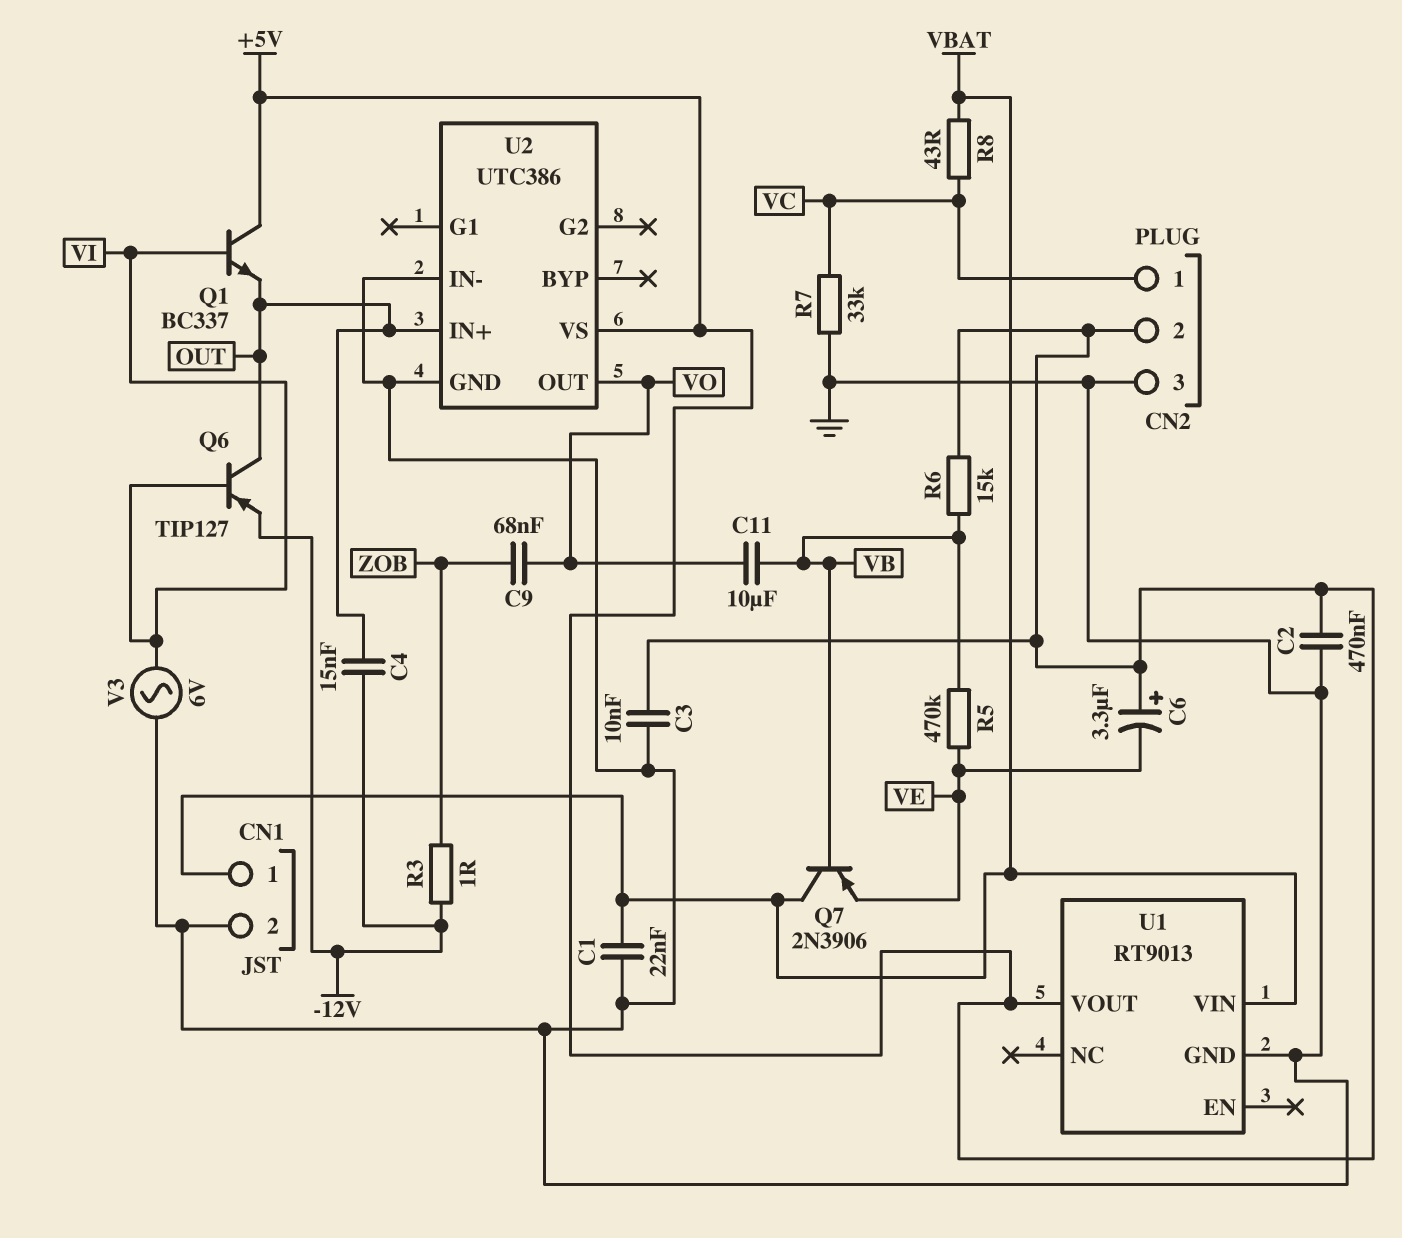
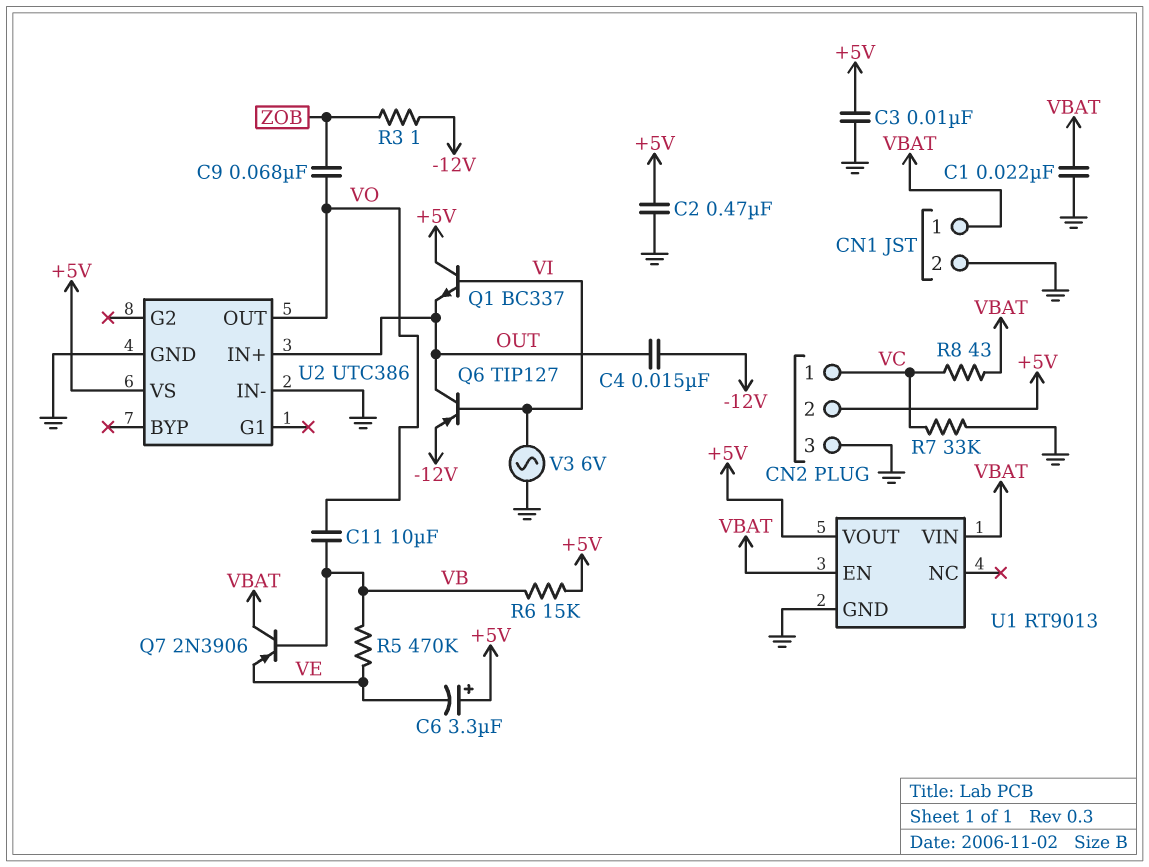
U1 pin EN: none -> VBAT

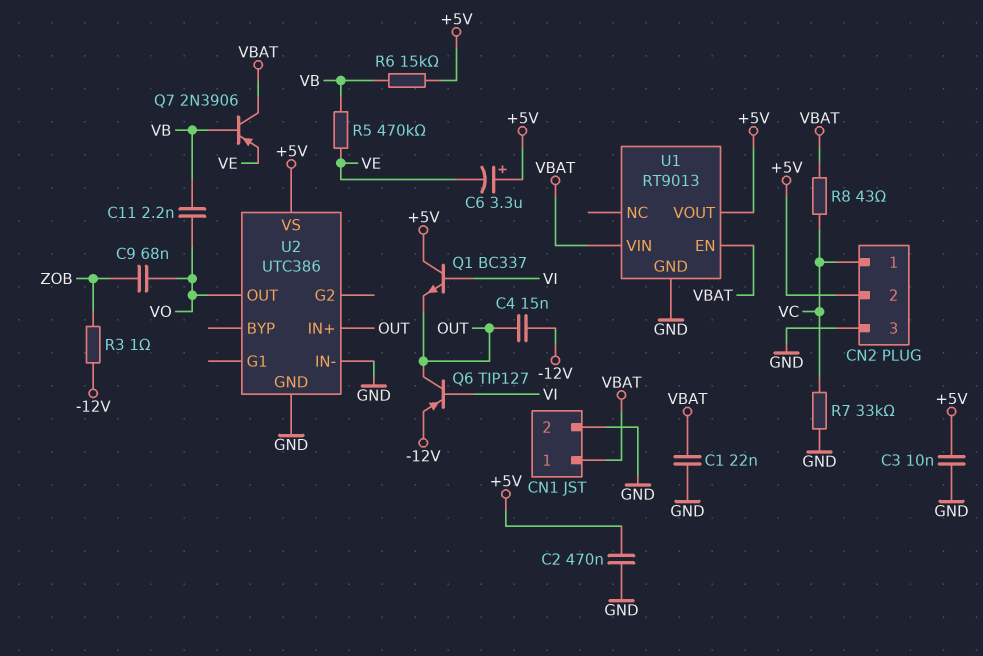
C11: 10uF (VB, VO) -> 2.2nF (VB, VO)
V3: AC 6V (GND, VI) -> none

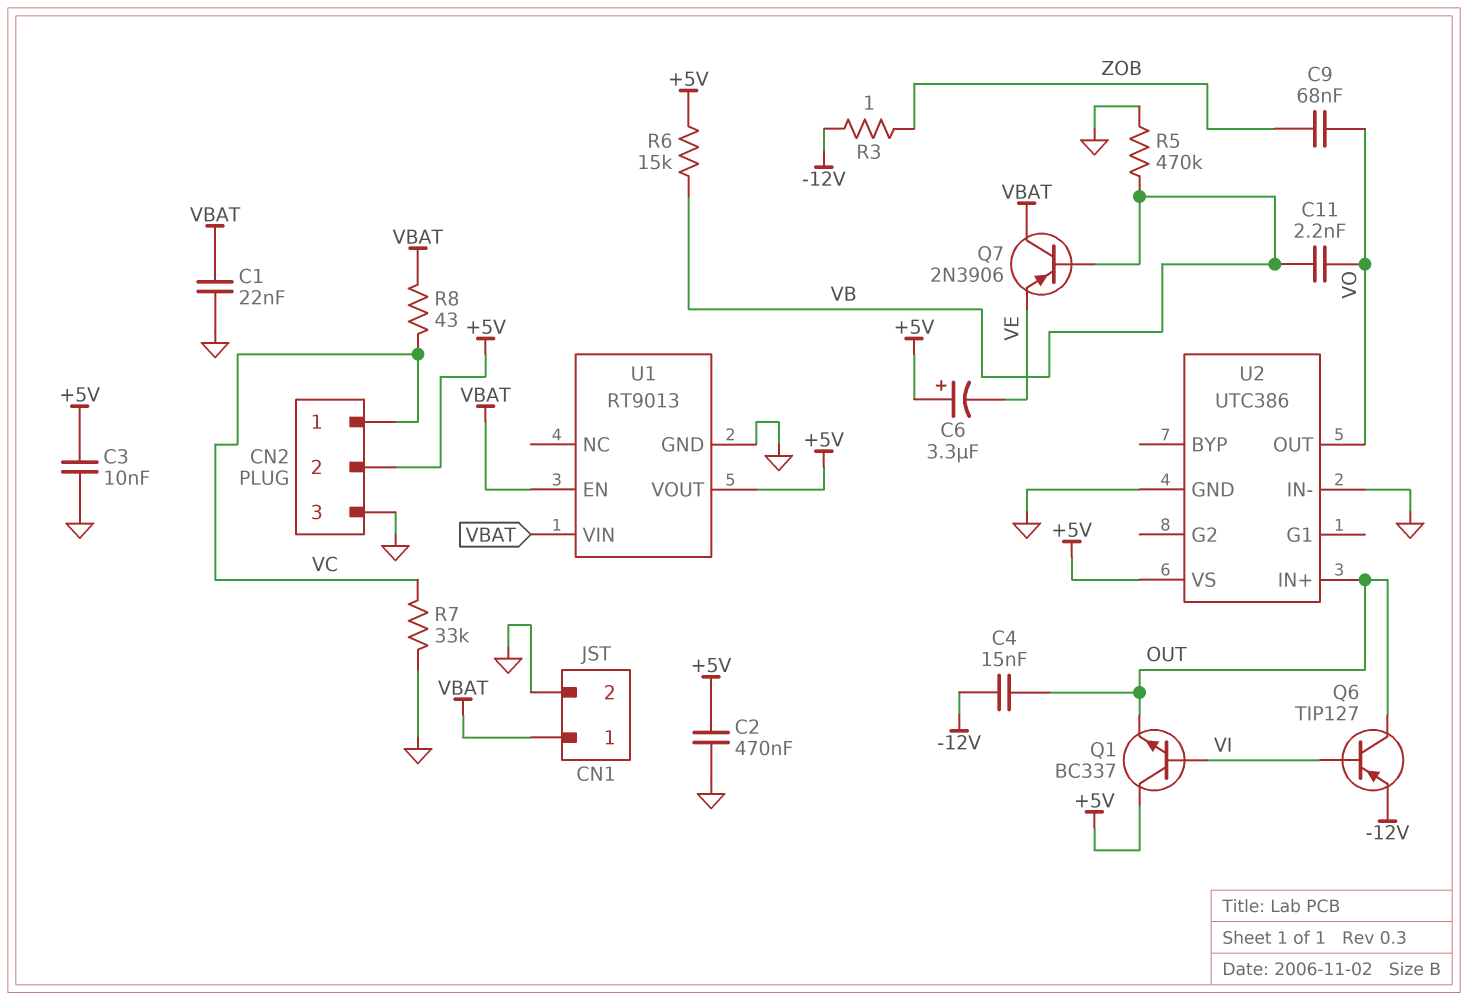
R5: 470k (VB, VE) -> 470k (GND, VB)

